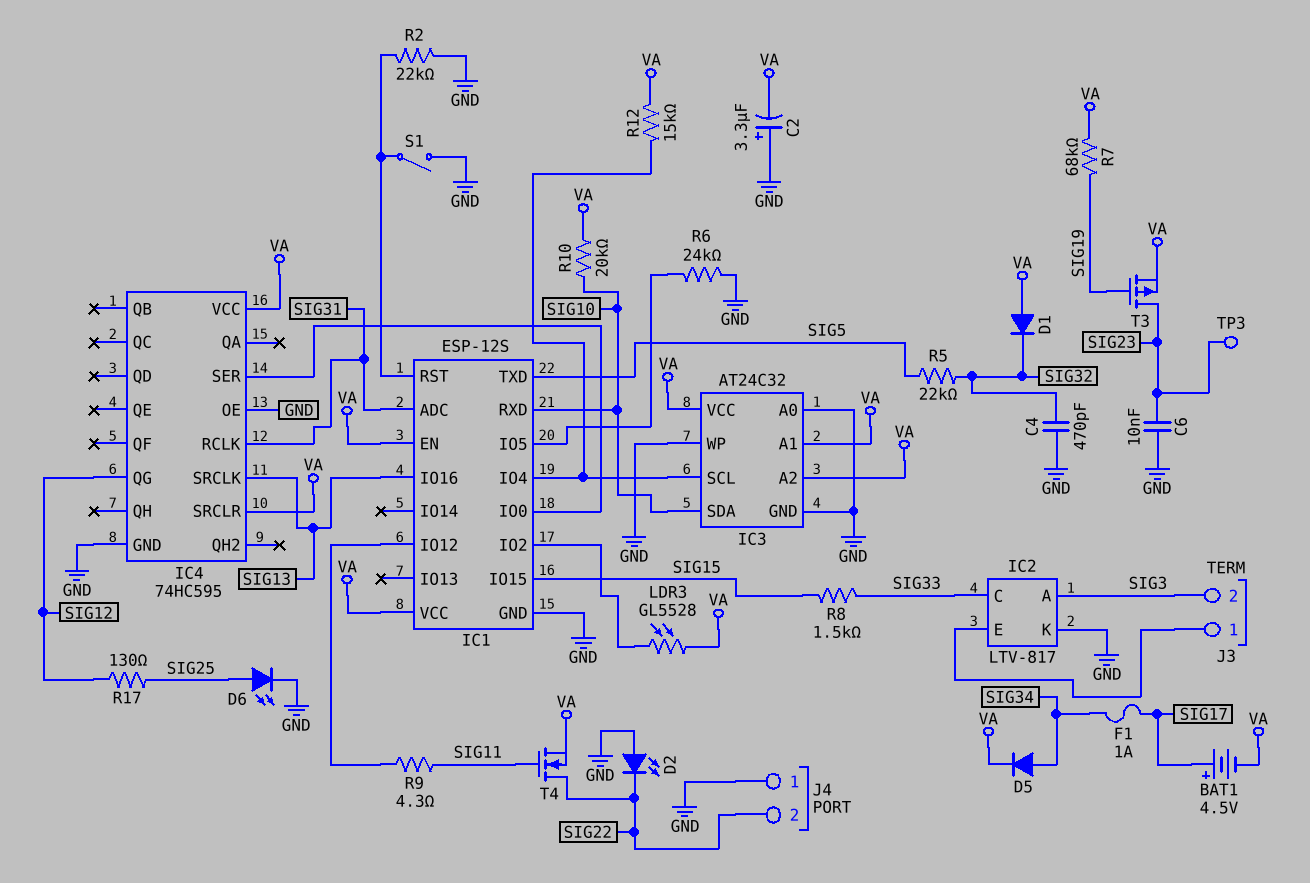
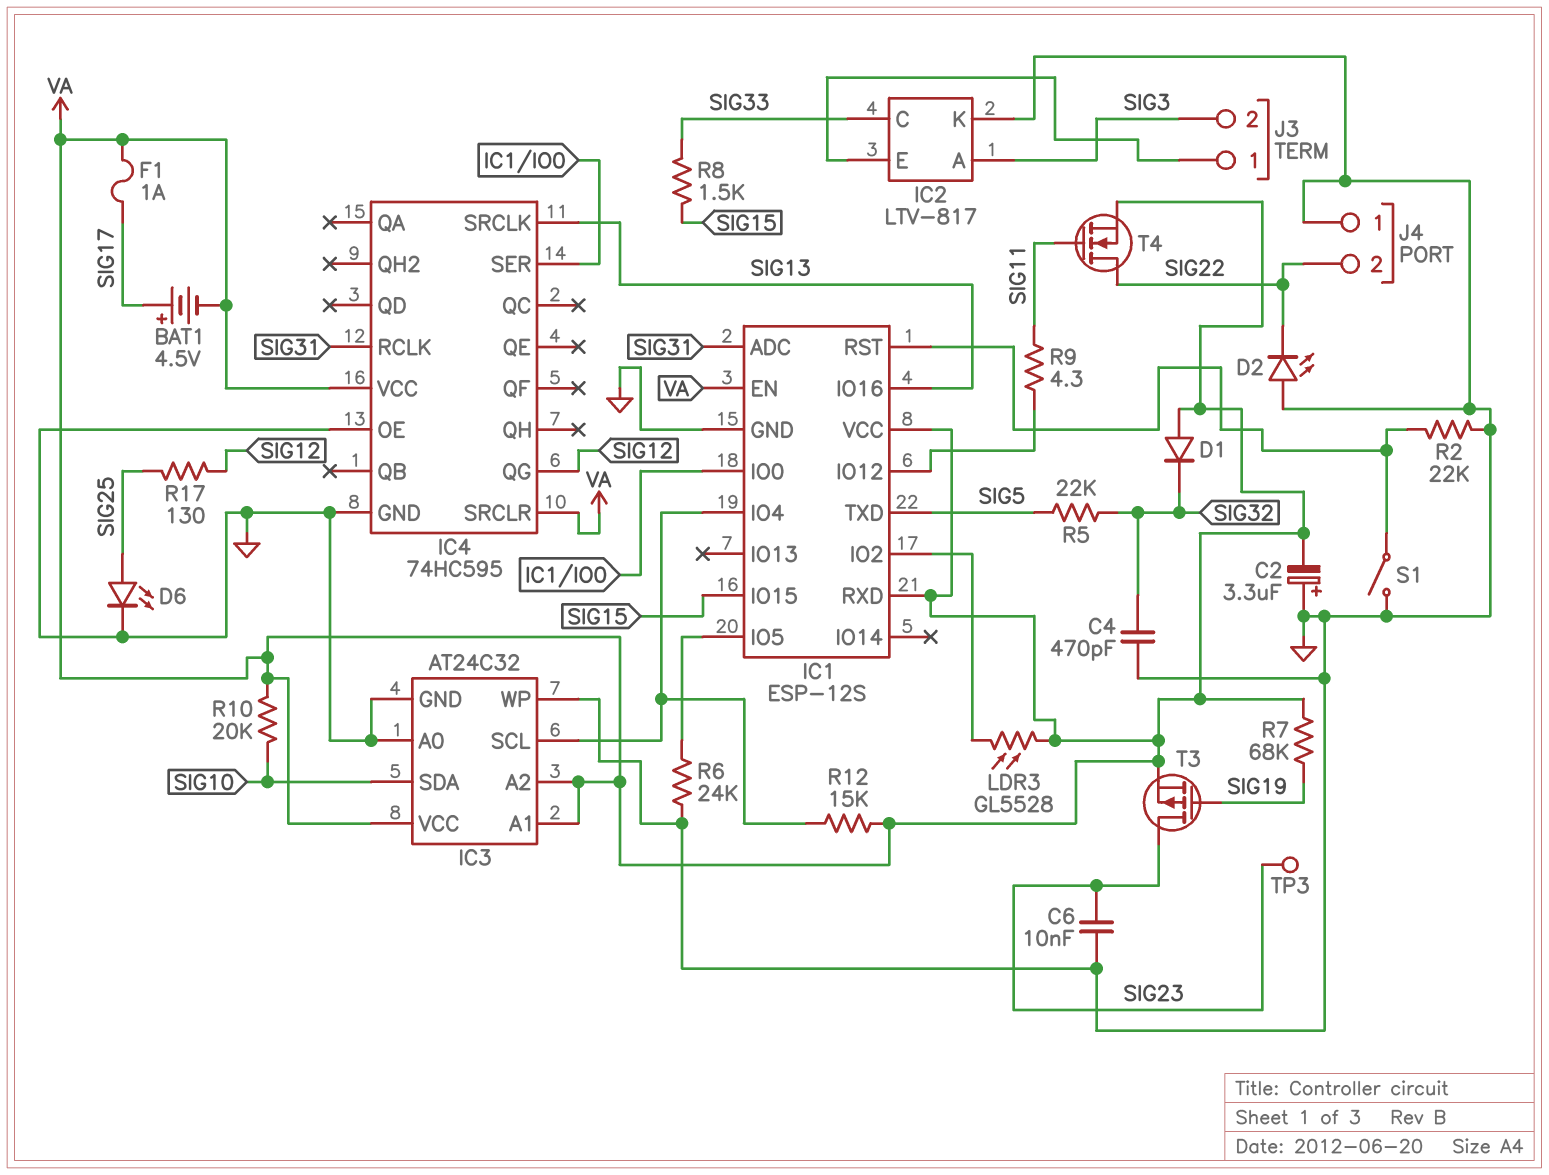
D5: diode (A SIG34, K VA) -> none
F1: 1A (SIG17, SIG34) -> 1A (SIG17, VA)
IC1 pin RXD: SIG10 -> VA

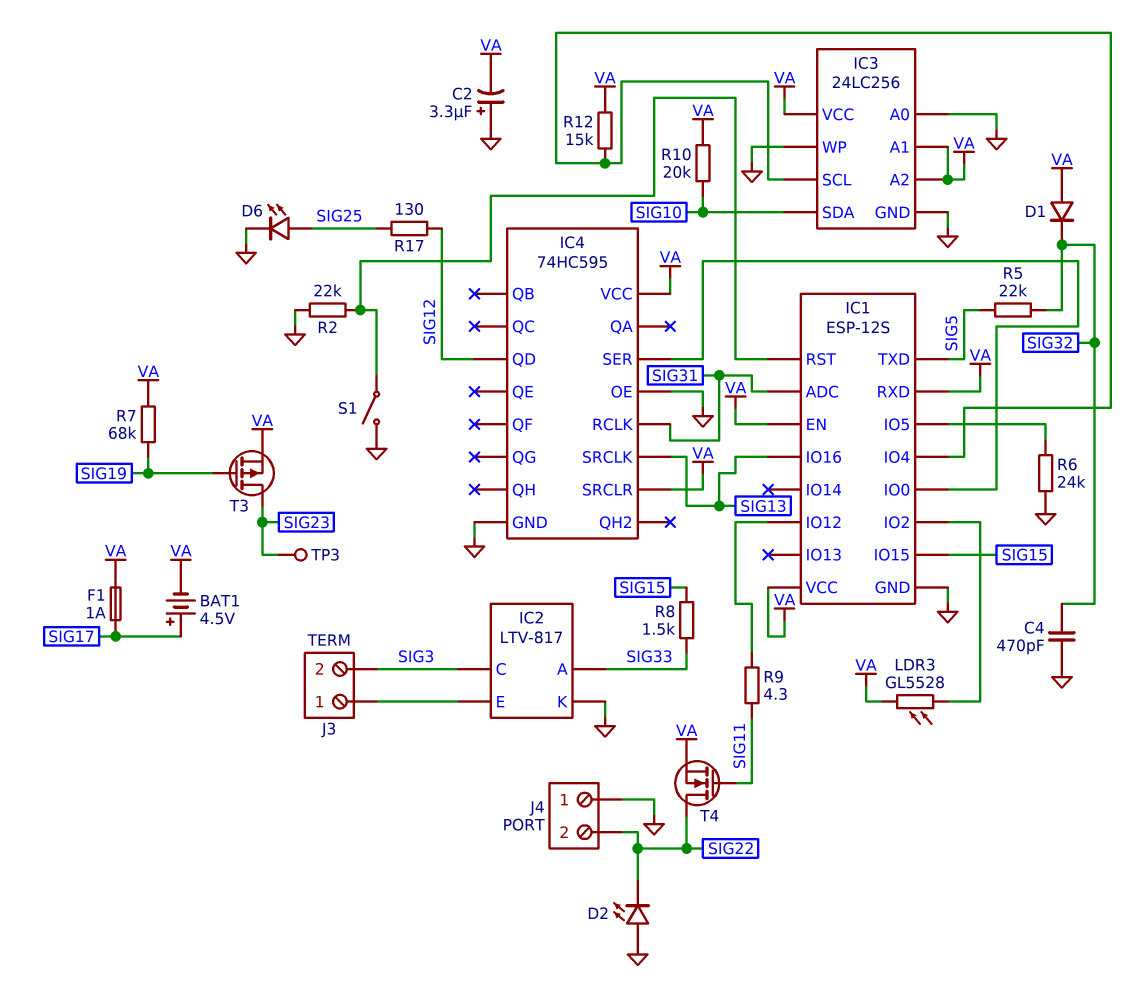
C6: 10nF (GND, SIG23) -> none
IC2 pin A: SIG3 -> SIG33
IC2 pin C: SIG33 -> SIG3
IC3: AT24C32 -> 24LC256
IC4 pin QD: none -> SIG12
IC4 pin QG: SIG12 -> none

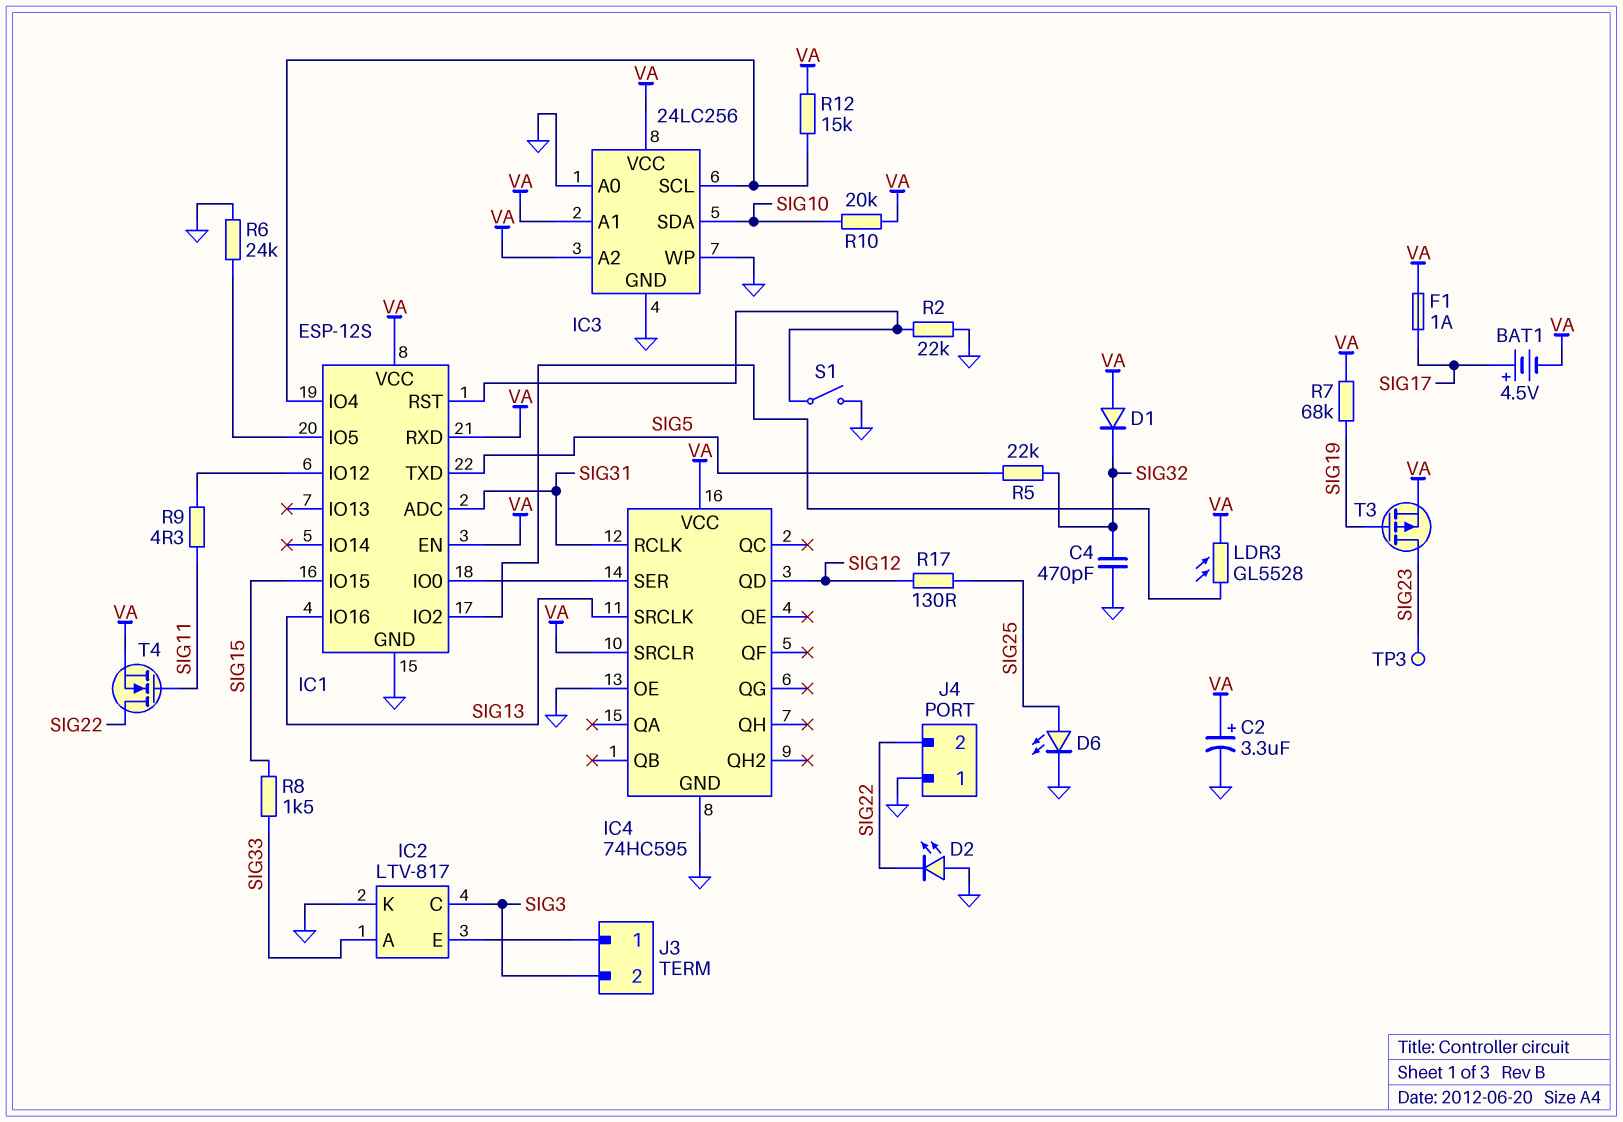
C2: 3.3uF (plus GND, minus VA) -> 3.3uF (plus VA, minus GND)

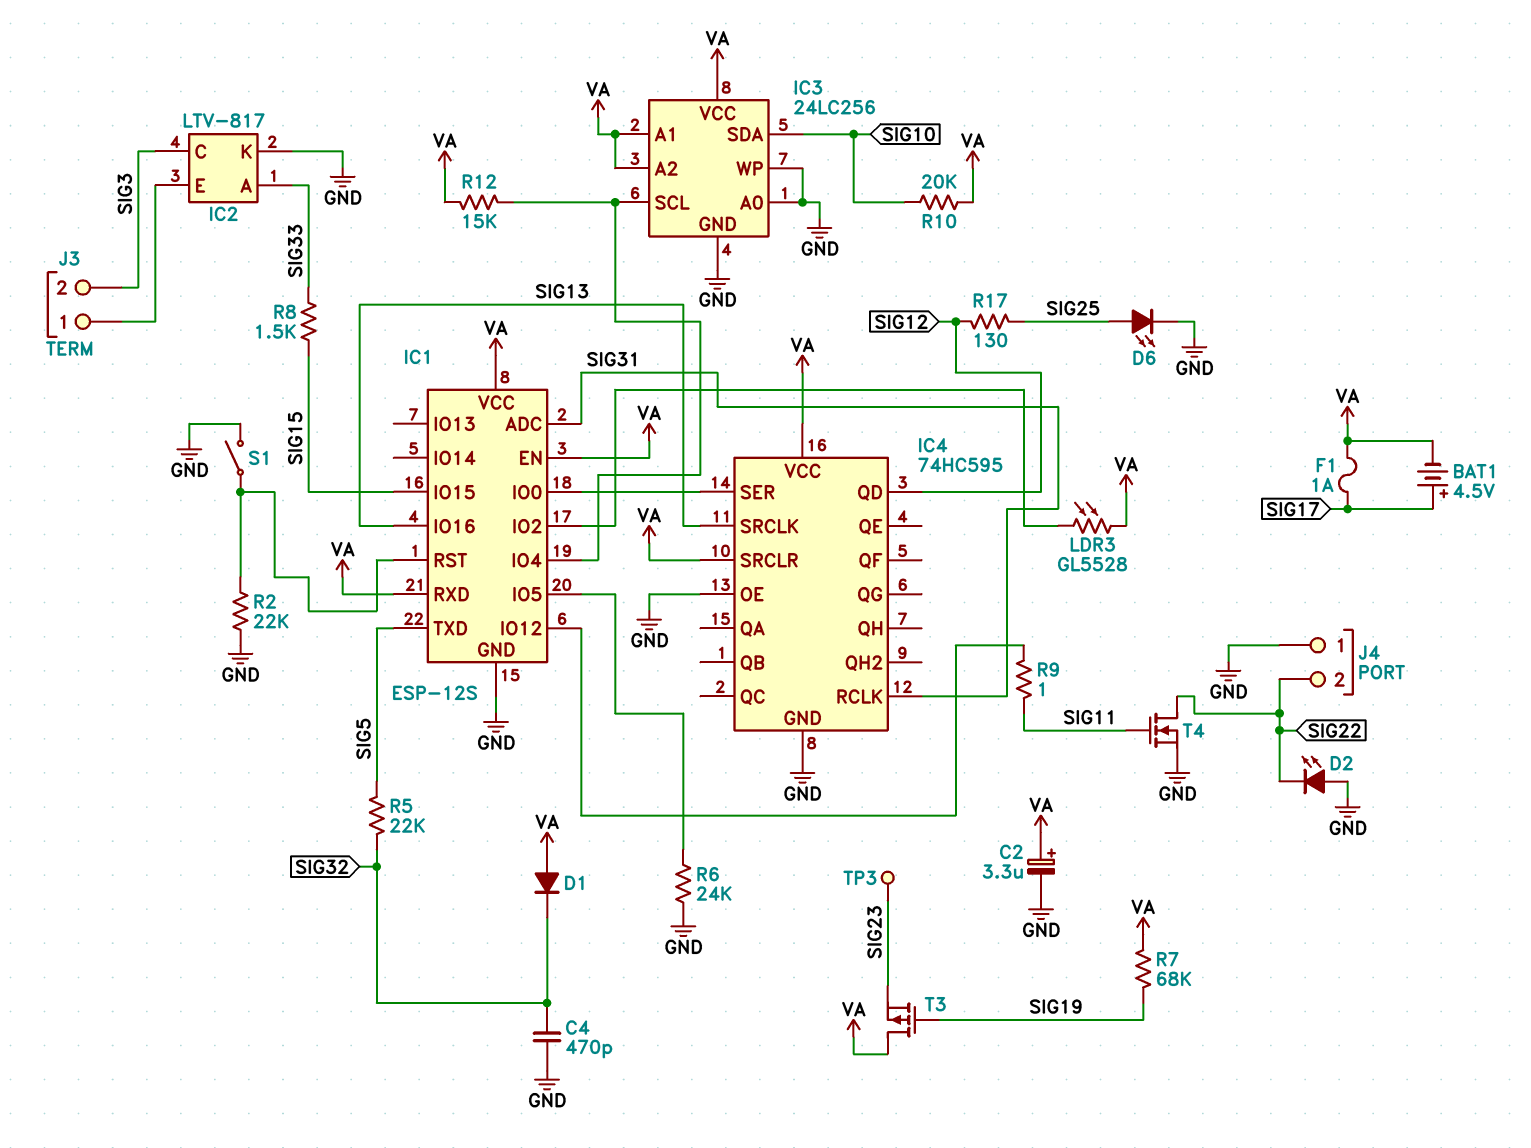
R9: 4.3 (IC1/IO12, SIG11) -> 1 (IC1/IO12, SIG11)
T3: PMOS (G SIG19, D SIG23, S VA) -> PMOS (G SIG19, D VA, S SIG23)
T4: NMOS (G SIG11, D SIG22, S VA) -> NMOS (G SIG11, D SIG22, S GND)

